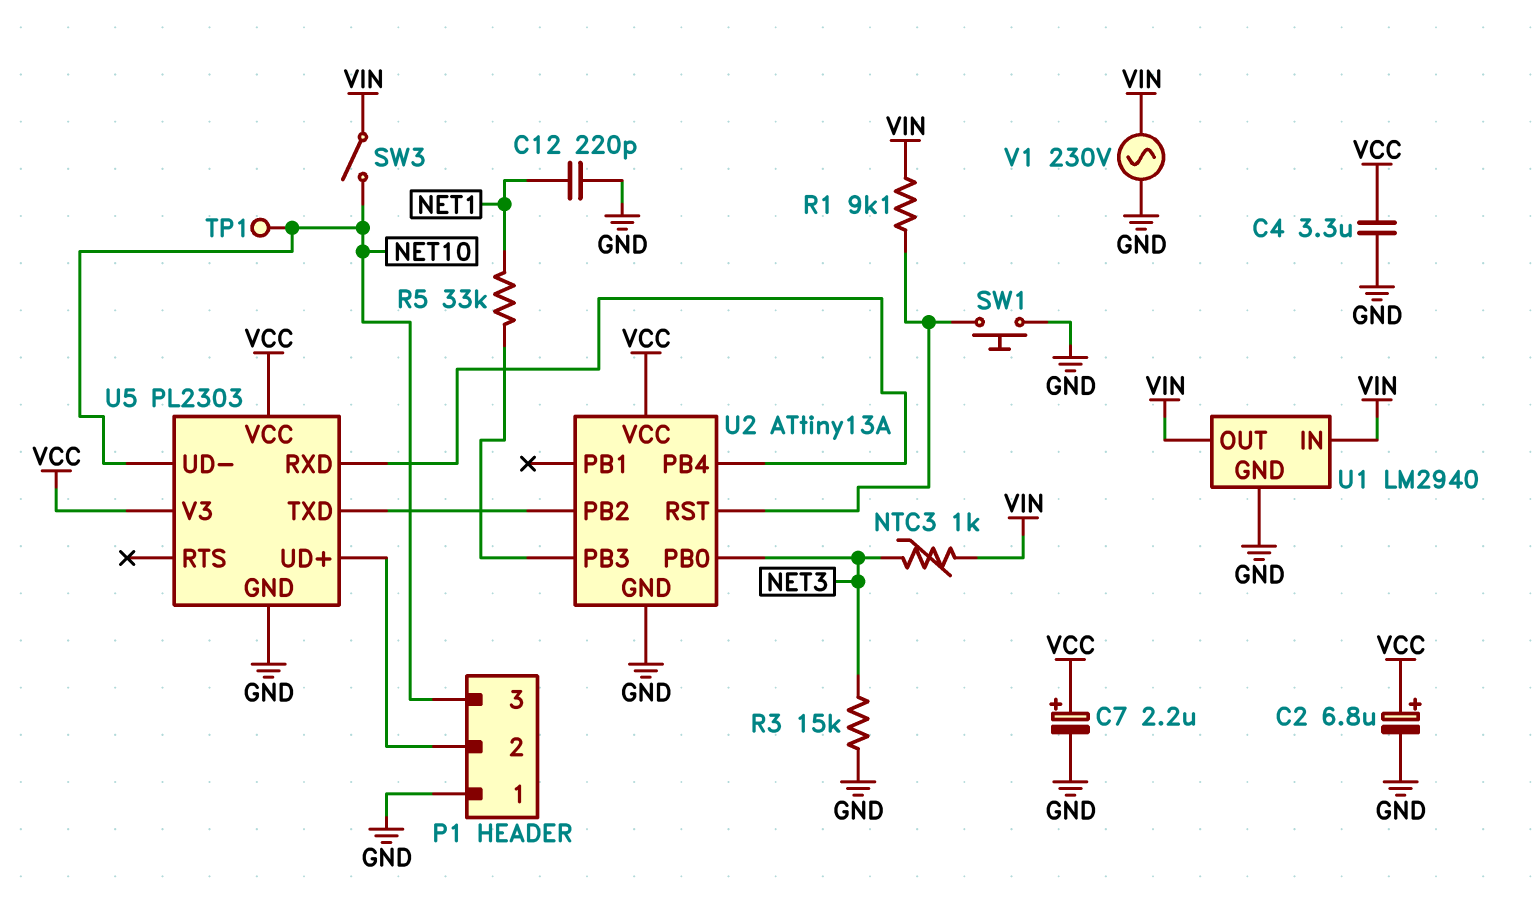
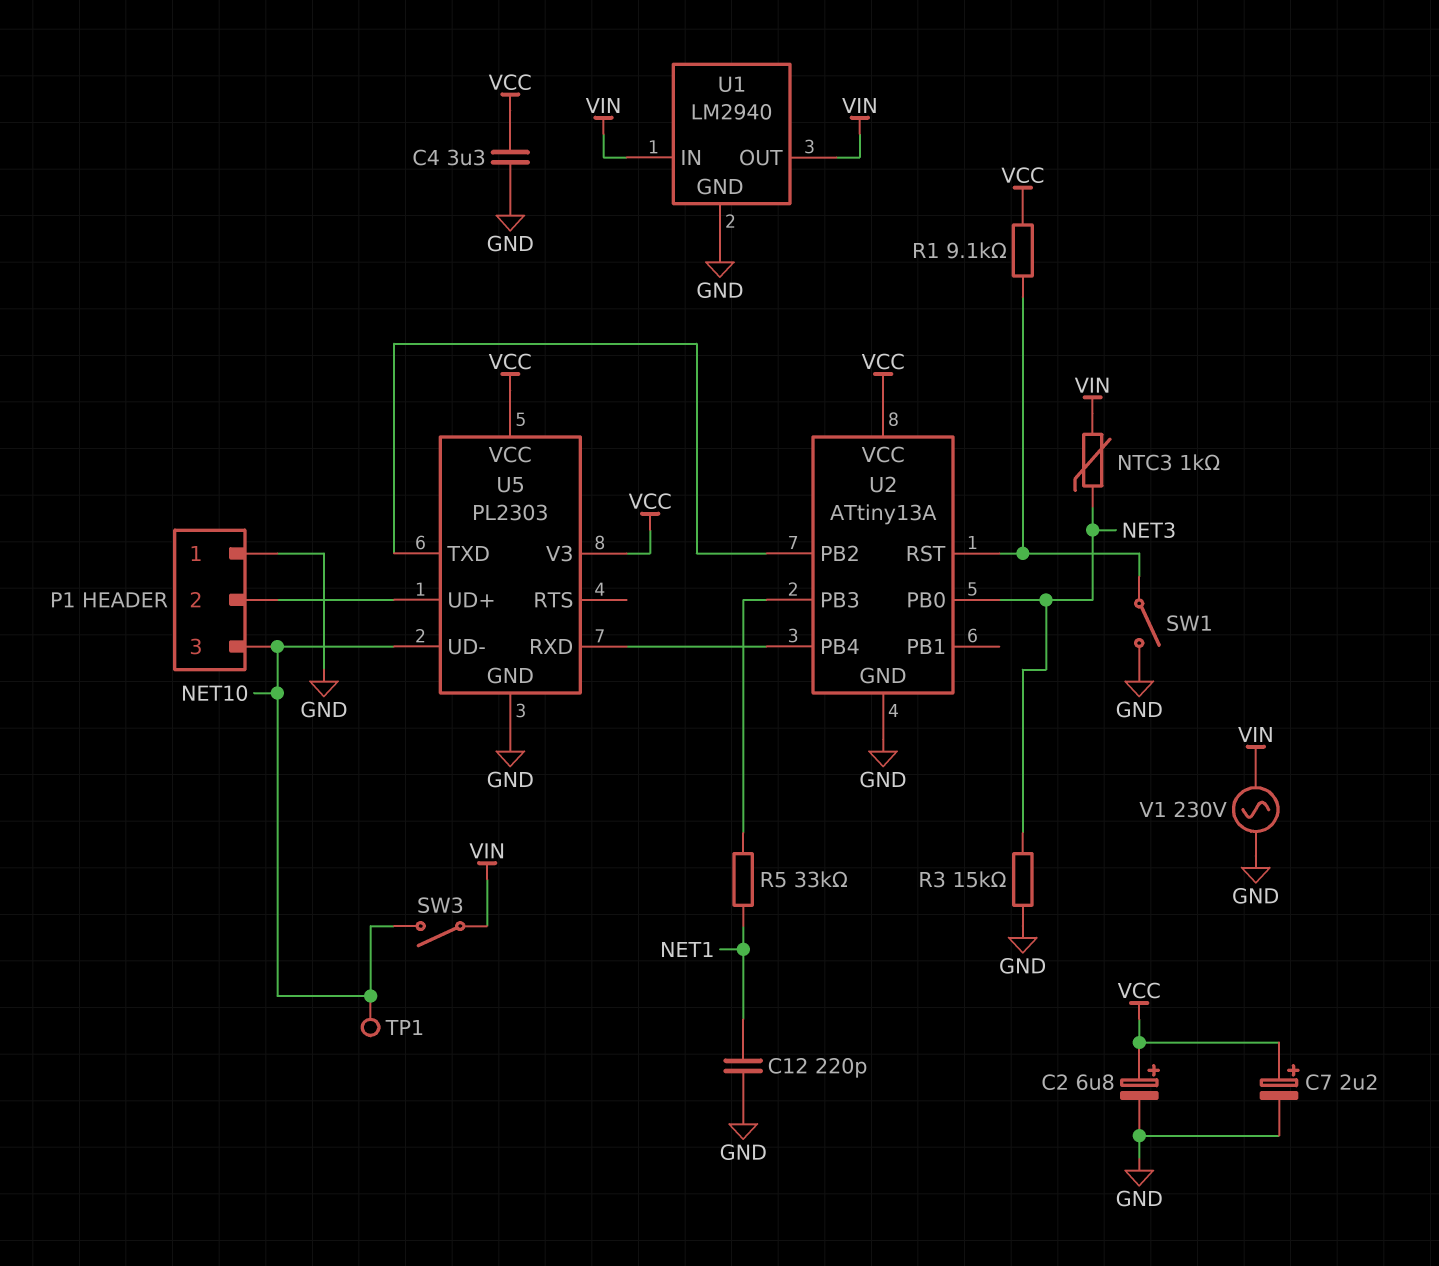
R1: 9.1k (U2/RST, VIN) -> 9.1k (U2/RST, VCC)
SW1: button (GND, U2/RST) -> switch (GND, U2/RST)

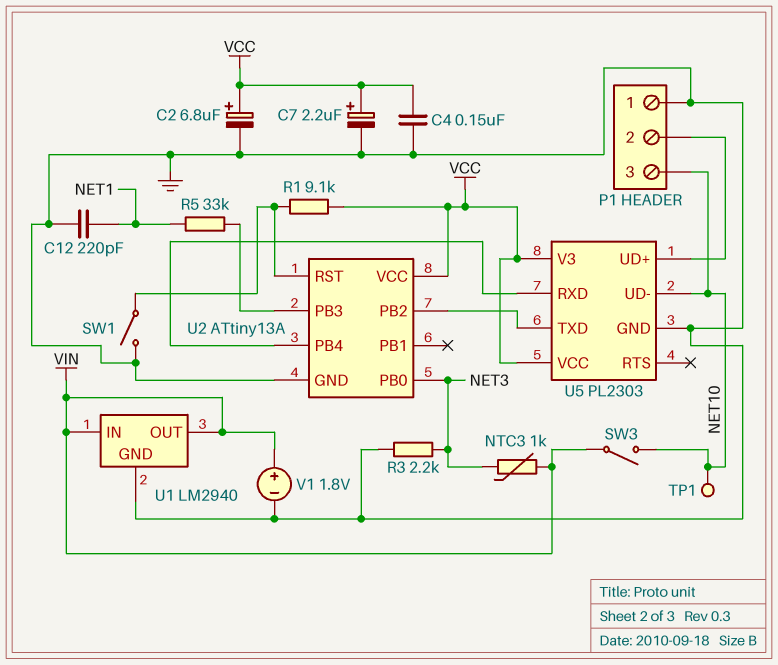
C4: 3.3uF (GND, VCC) -> 150nF (GND, VCC)
R3: 15k (GND, NET3) -> 2.2k (GND, NET3)
V1: AC 230V (GND, VIN) -> 1.8V (plus VIN, minus GND)

